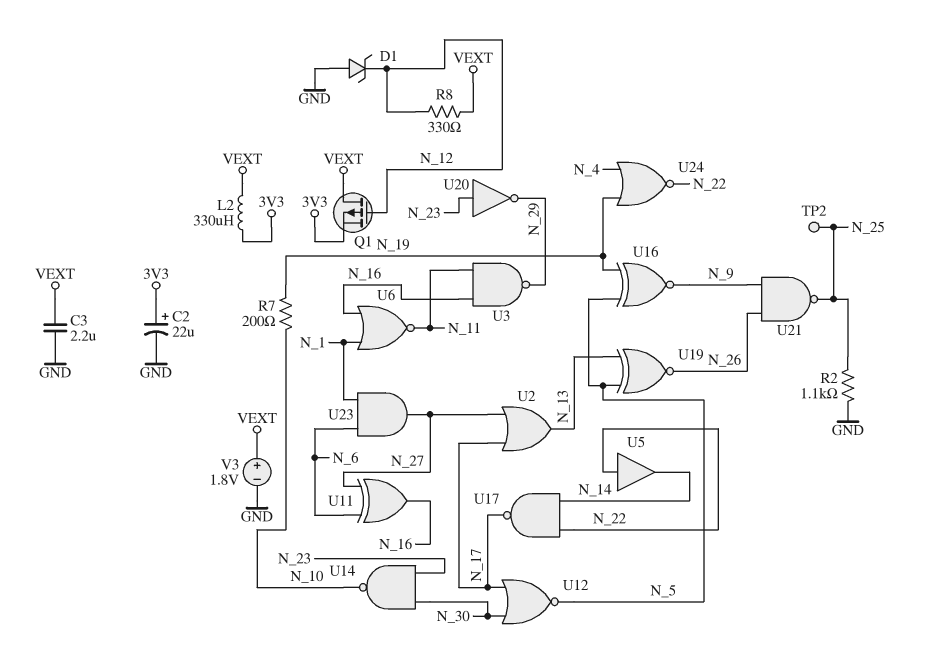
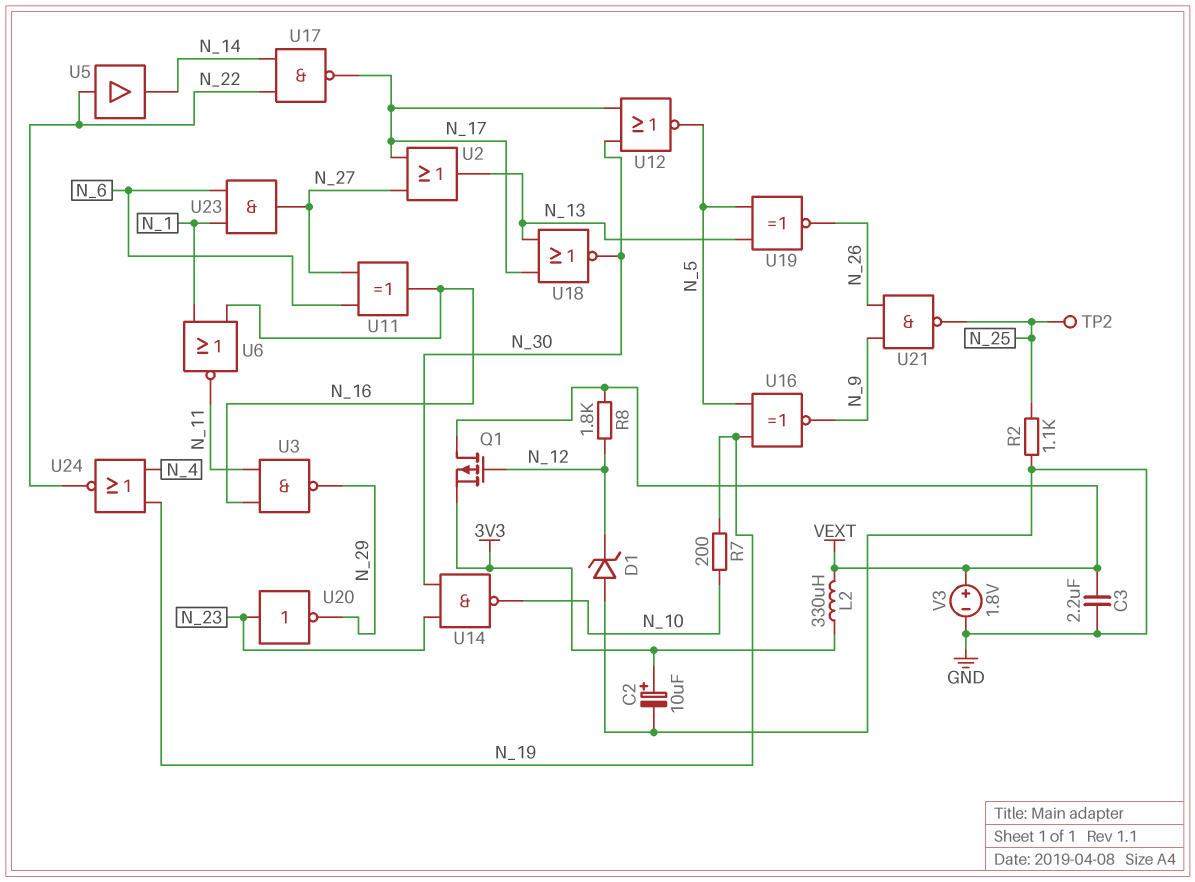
C2: 22uF (plus 3V3, minus GND) -> 10uF (plus 3V3, minus GND)
R8: 330 (N_12, VEXT) -> 1.8k (N_12, VEXT)
U18: none -> NOR (in N_13, in N_17, out N_30)

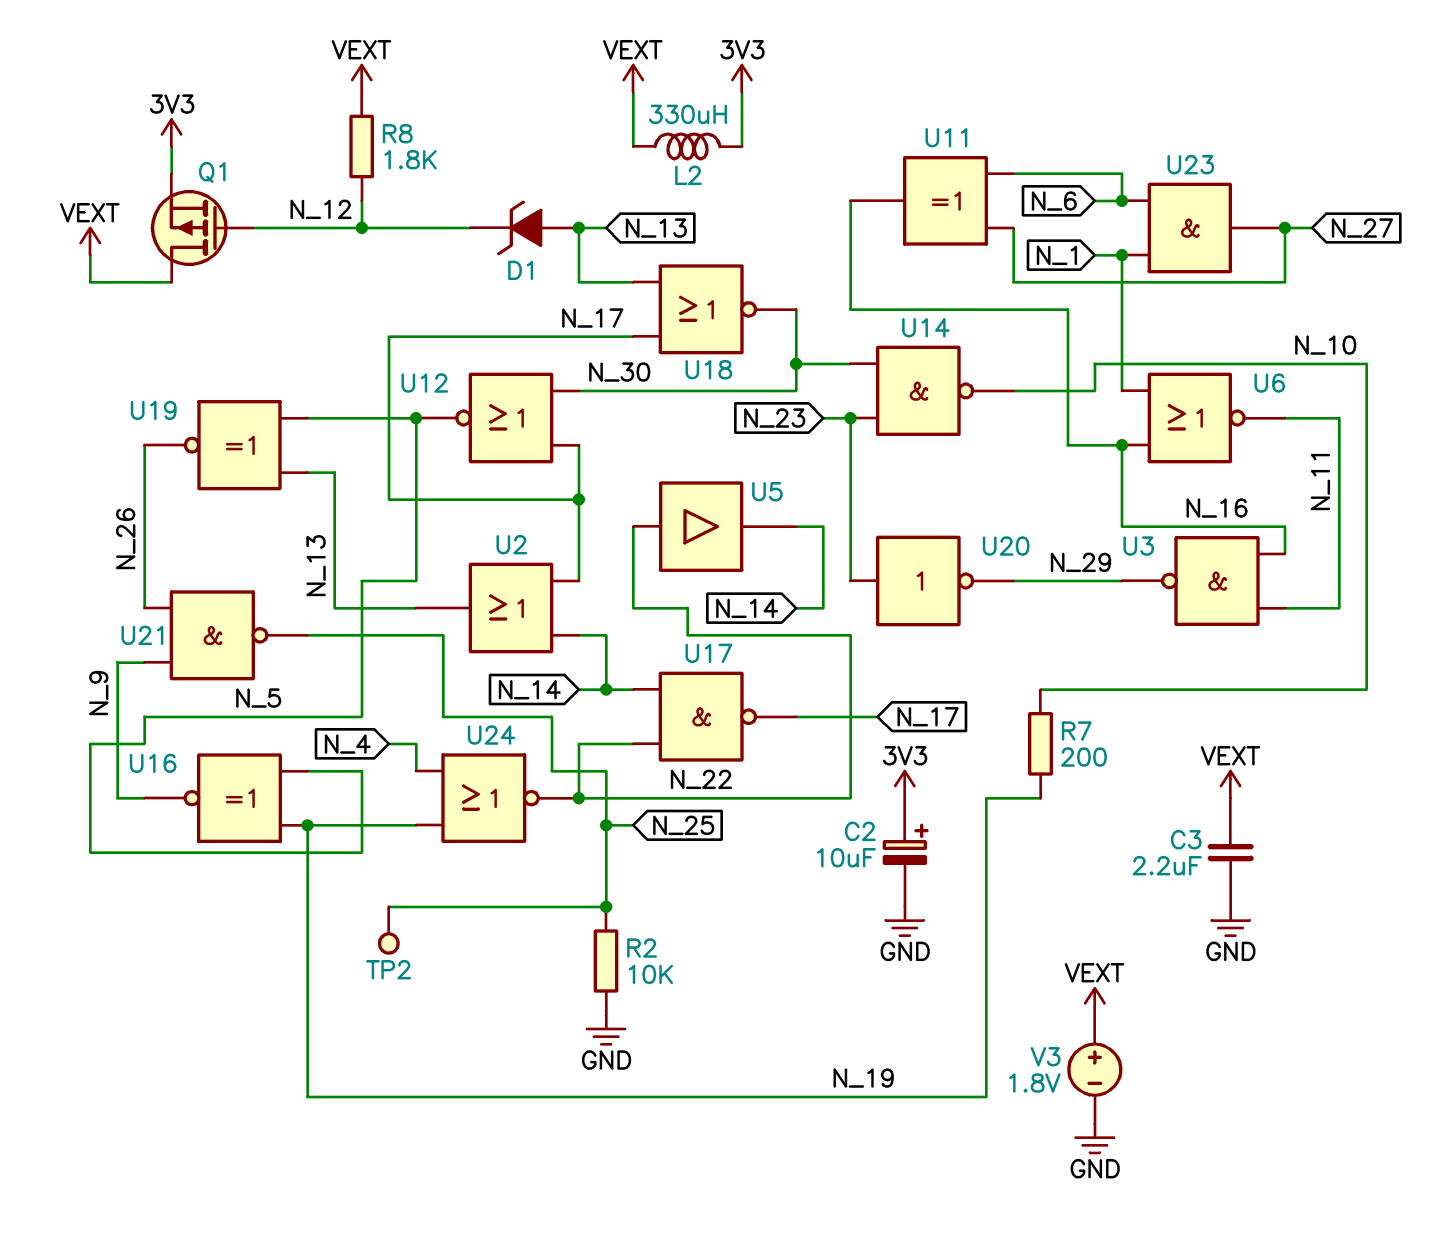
D1: zener (A GND, K N_12) -> zener (A N_13, K N_12)
R2: 1.1k (GND, N_25) -> 10k (GND, N_25)
U2: OR (in N_17, in N_27, out N_13) -> OR (in N_14, in N_17, out N_13)

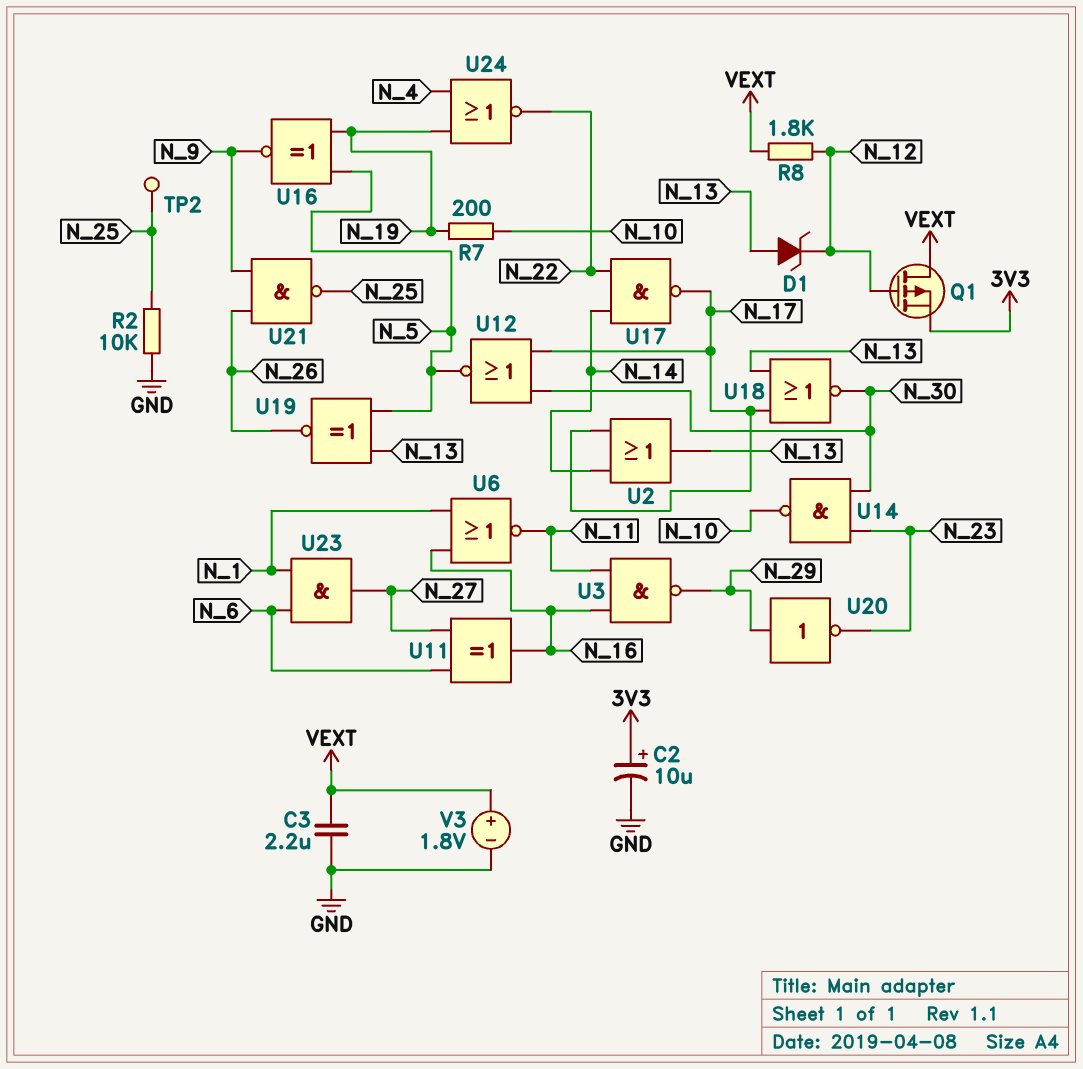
L2: 330uH (3V3, VEXT) -> none
U5: buffer (in N_22, out N_14) -> none
U20: NOT (in N_23, out N_29) -> NOT (in N_29, out N_23)

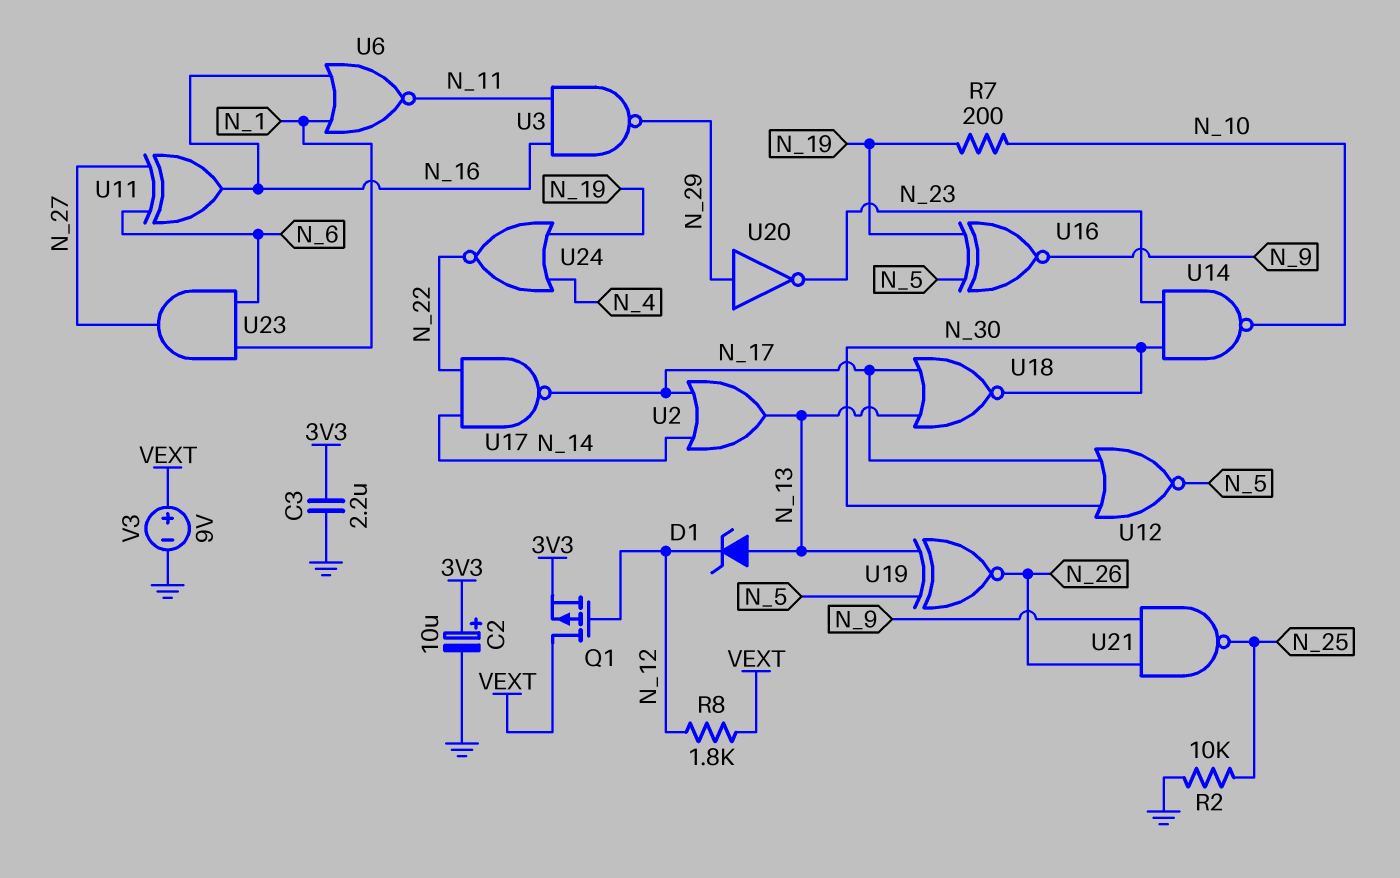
C3: 2.2uF (GND, VEXT) -> 2.2uF (3V3, GND)
TP2: test point (N_25) -> none
V3: 1.8V (plus VEXT, minus GND) -> 9V (plus VEXT, minus GND)

